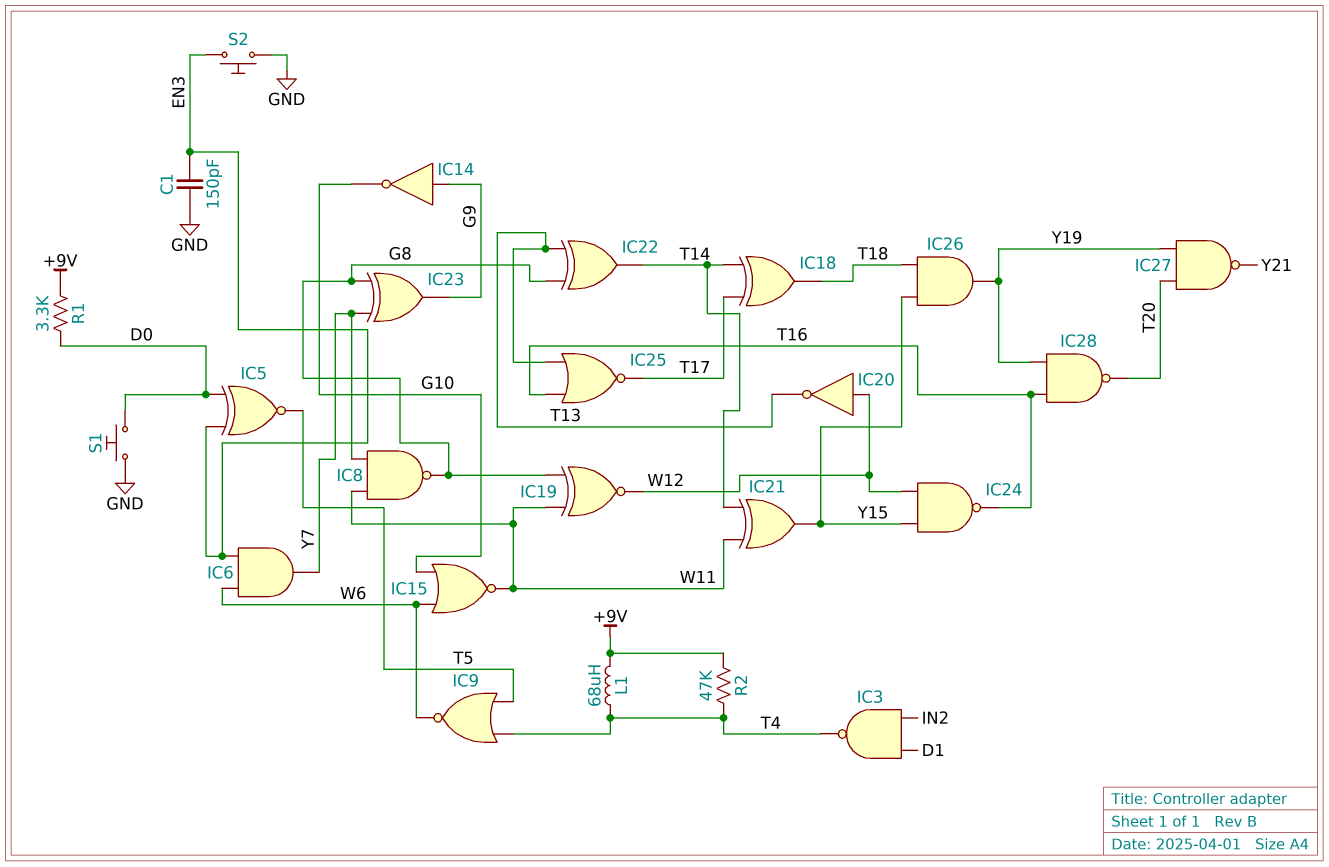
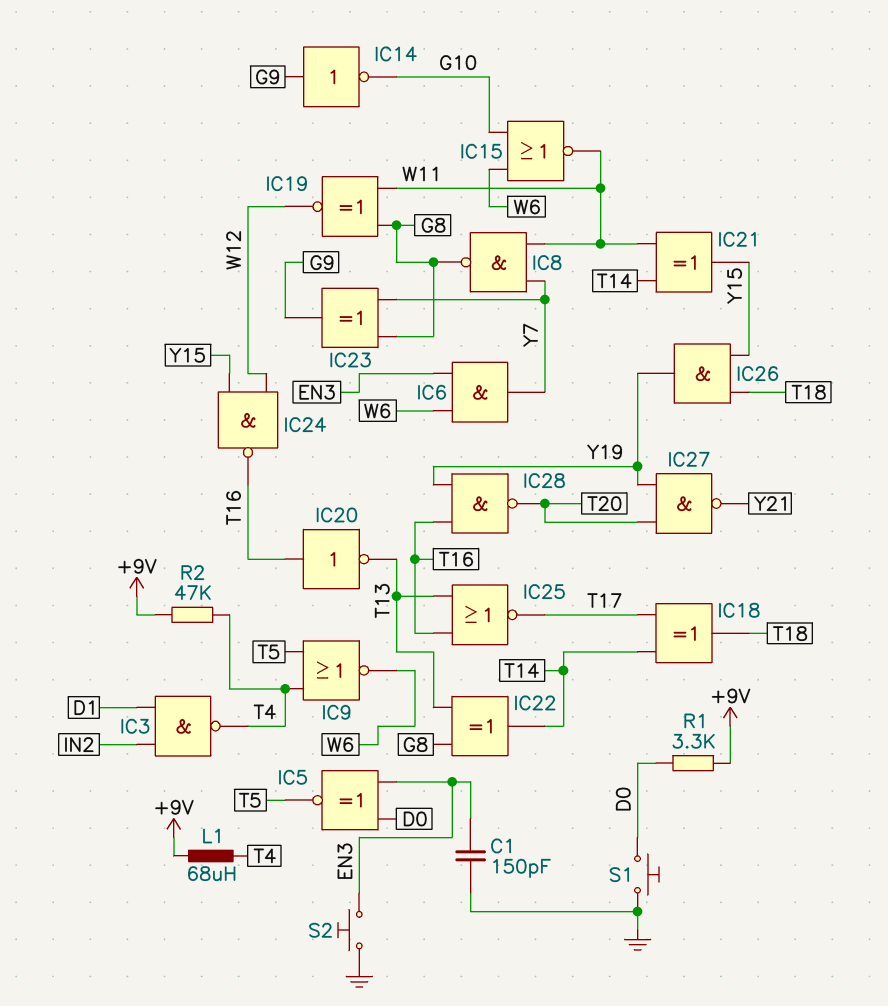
IC20: NOT (in W12, out T13) -> NOT (in T16, out T13)

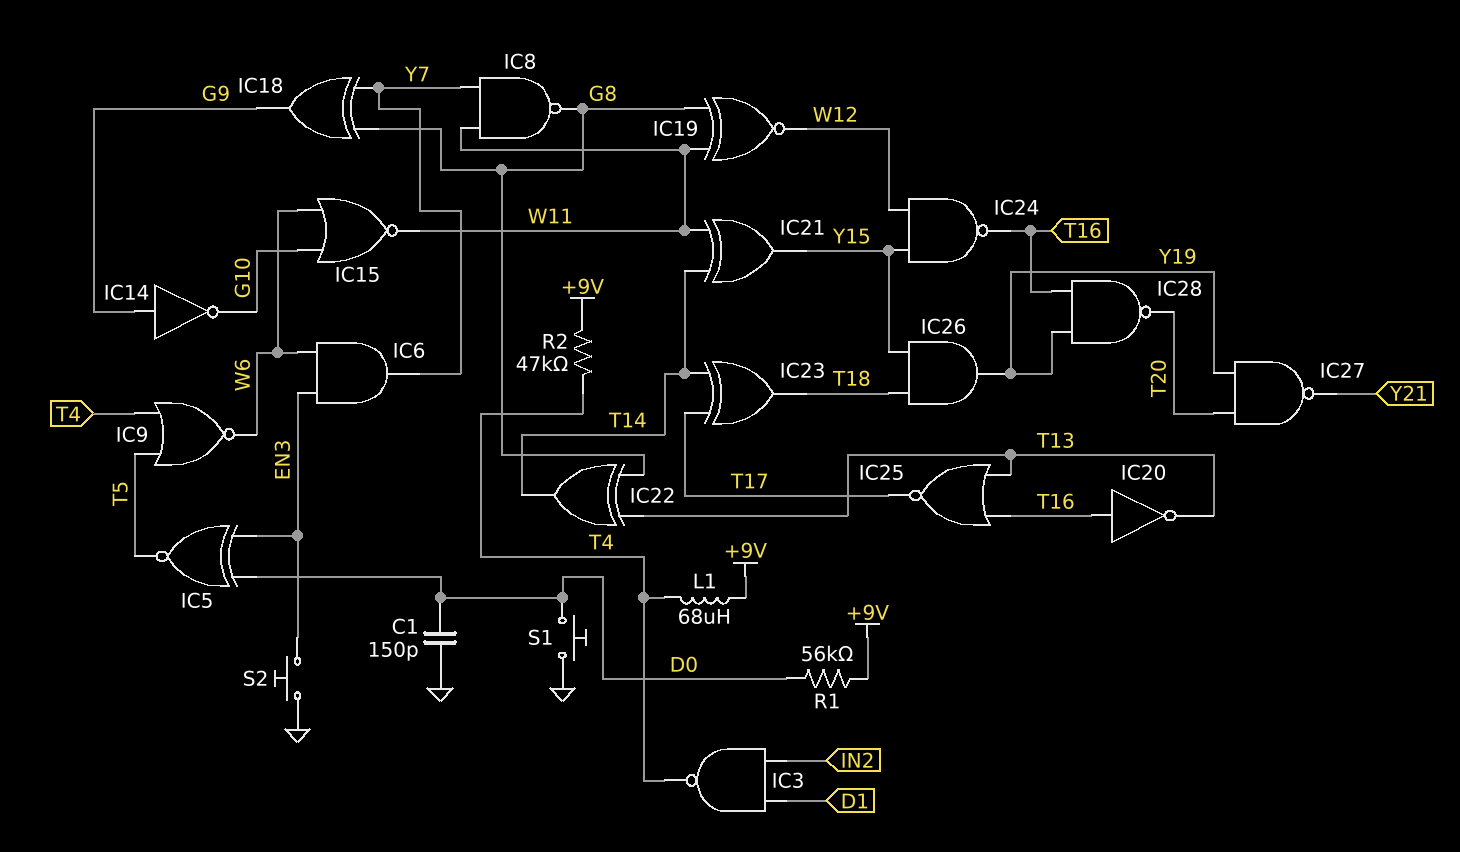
C1: 150pF (EN3, GND) -> 150pF (D0, GND)
IC18: XOR (in T14, in T17, out T18) -> XOR (in G8, in Y7, out G9)
IC23: XOR (in G8, in Y7, out G9) -> XOR (in T14, in T17, out T18)
R1: 3.3k (+9V, D0) -> 56k (+9V, D0)

